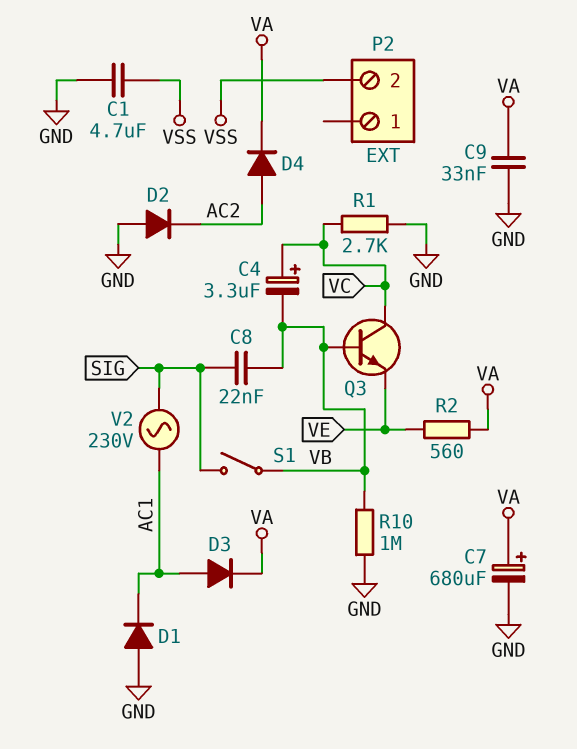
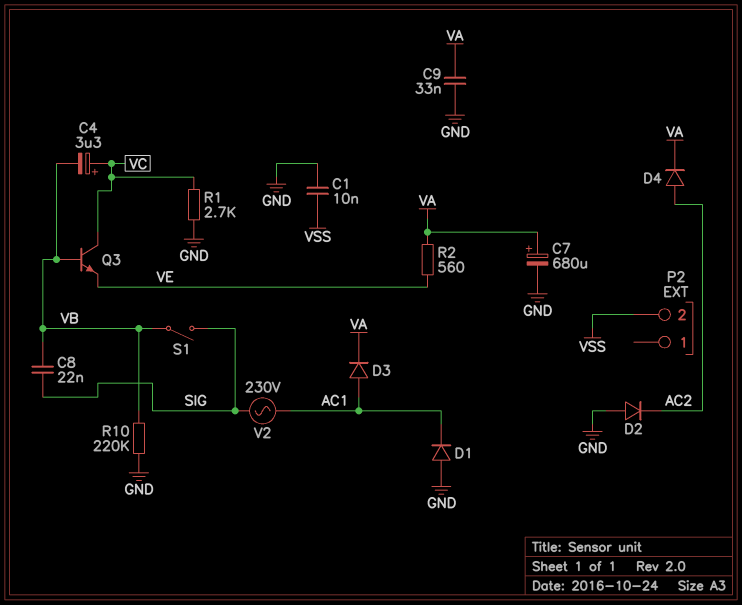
C1: 4.7uF (GND, VSS) -> 10nF (GND, VSS)
R10: 1M (GND, VB) -> 220k (GND, VB)

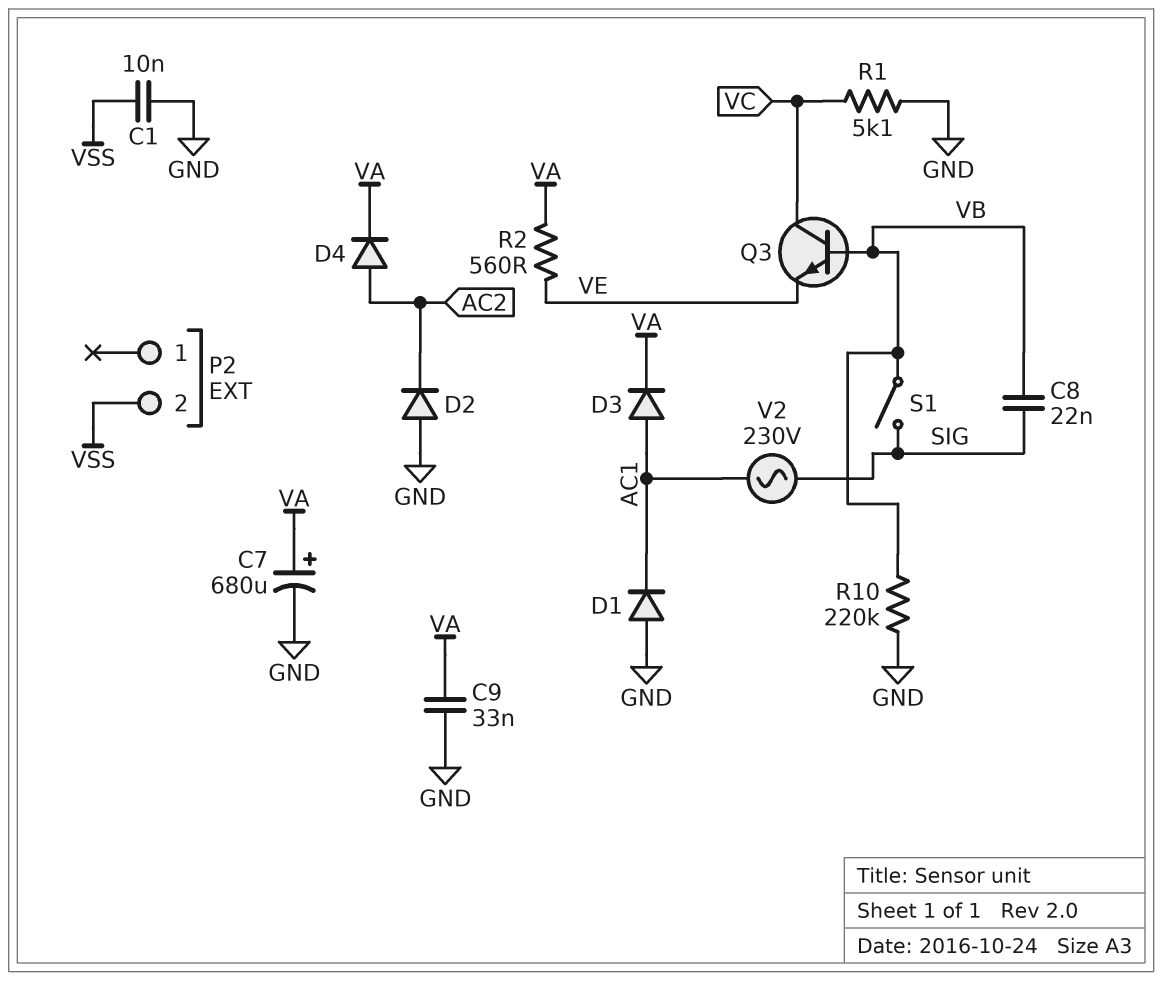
C4: 3.3uF (plus VC, minus VB) -> none
R1: 2.7k (GND, VC) -> 5.1k (GND, VC)

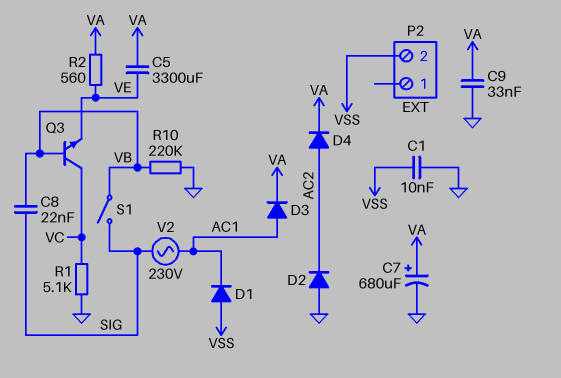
C5: none -> 3300uF (VA, VE)
D1: diode (A GND, K AC1) -> diode (A VSS, K AC1)

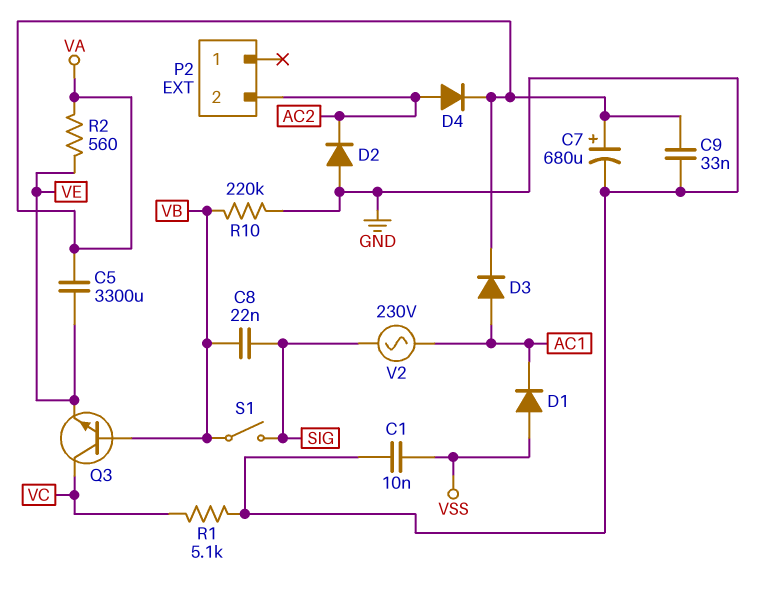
P2 pin 2: VSS -> AC2

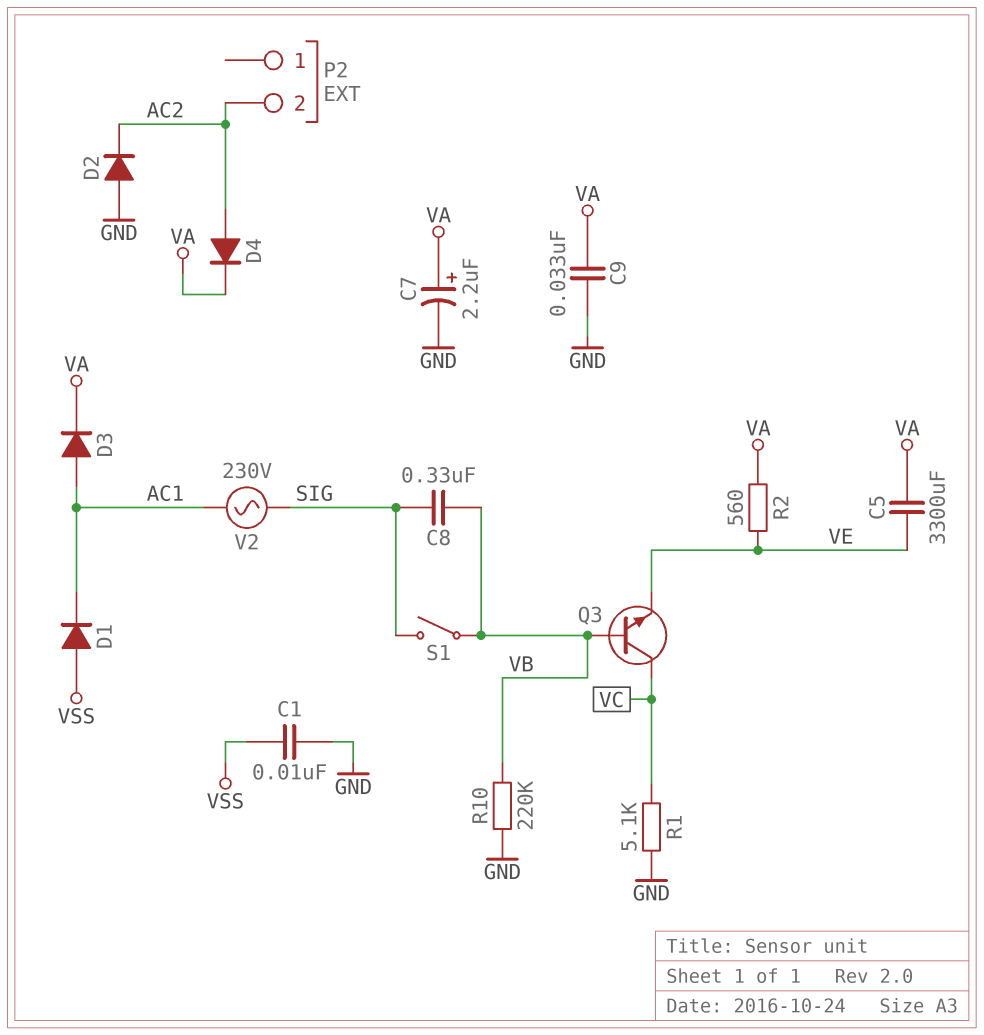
C7: 680uF (plus VA, minus GND) -> 2.2uF (plus VA, minus GND)
C8: 22nF (SIG, VB) -> 330nF (SIG, VB)

